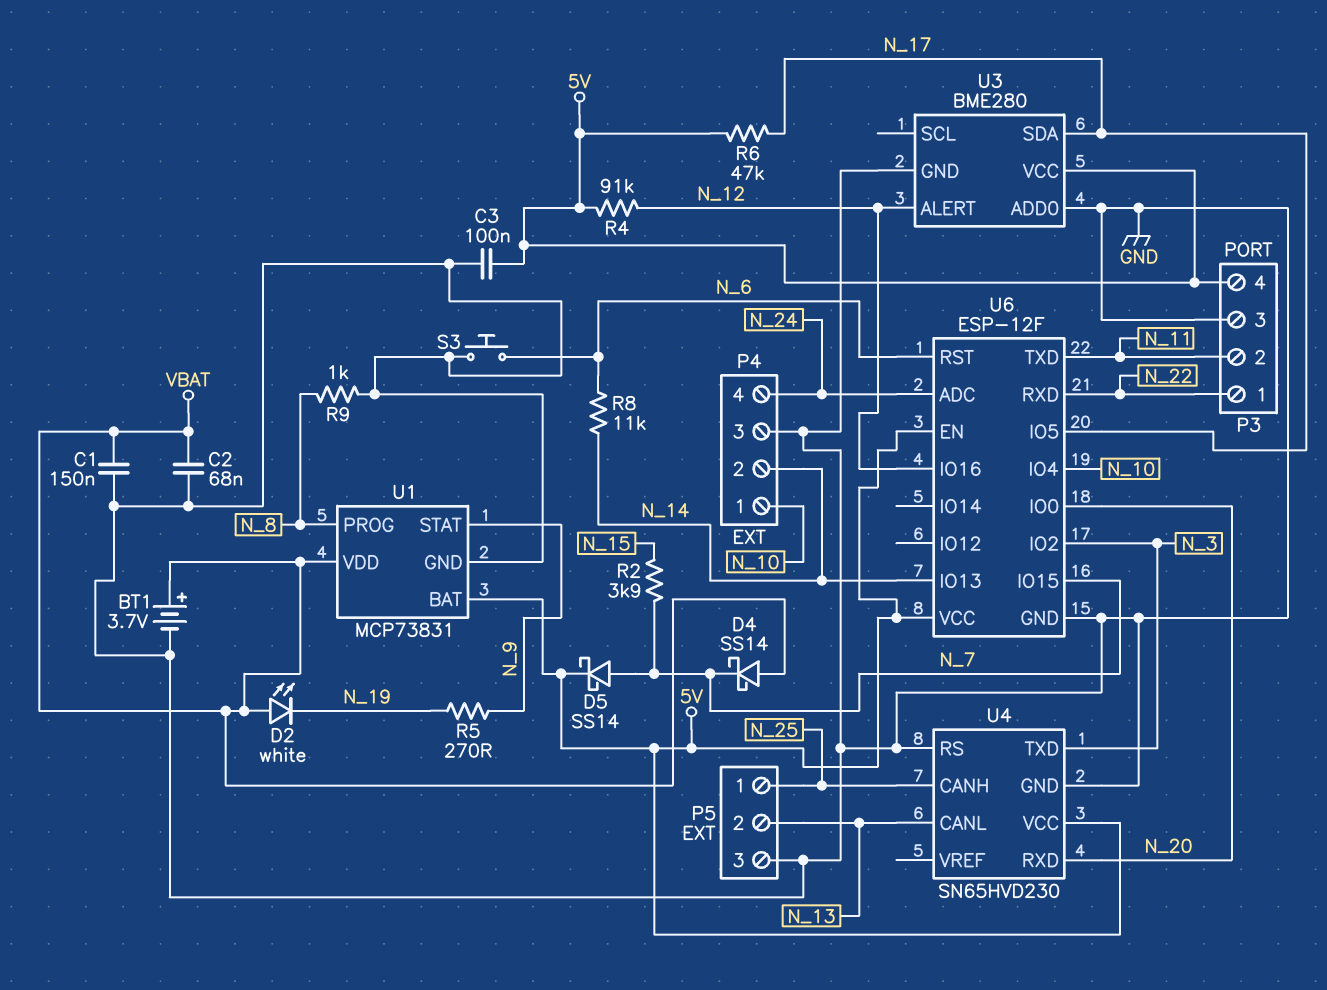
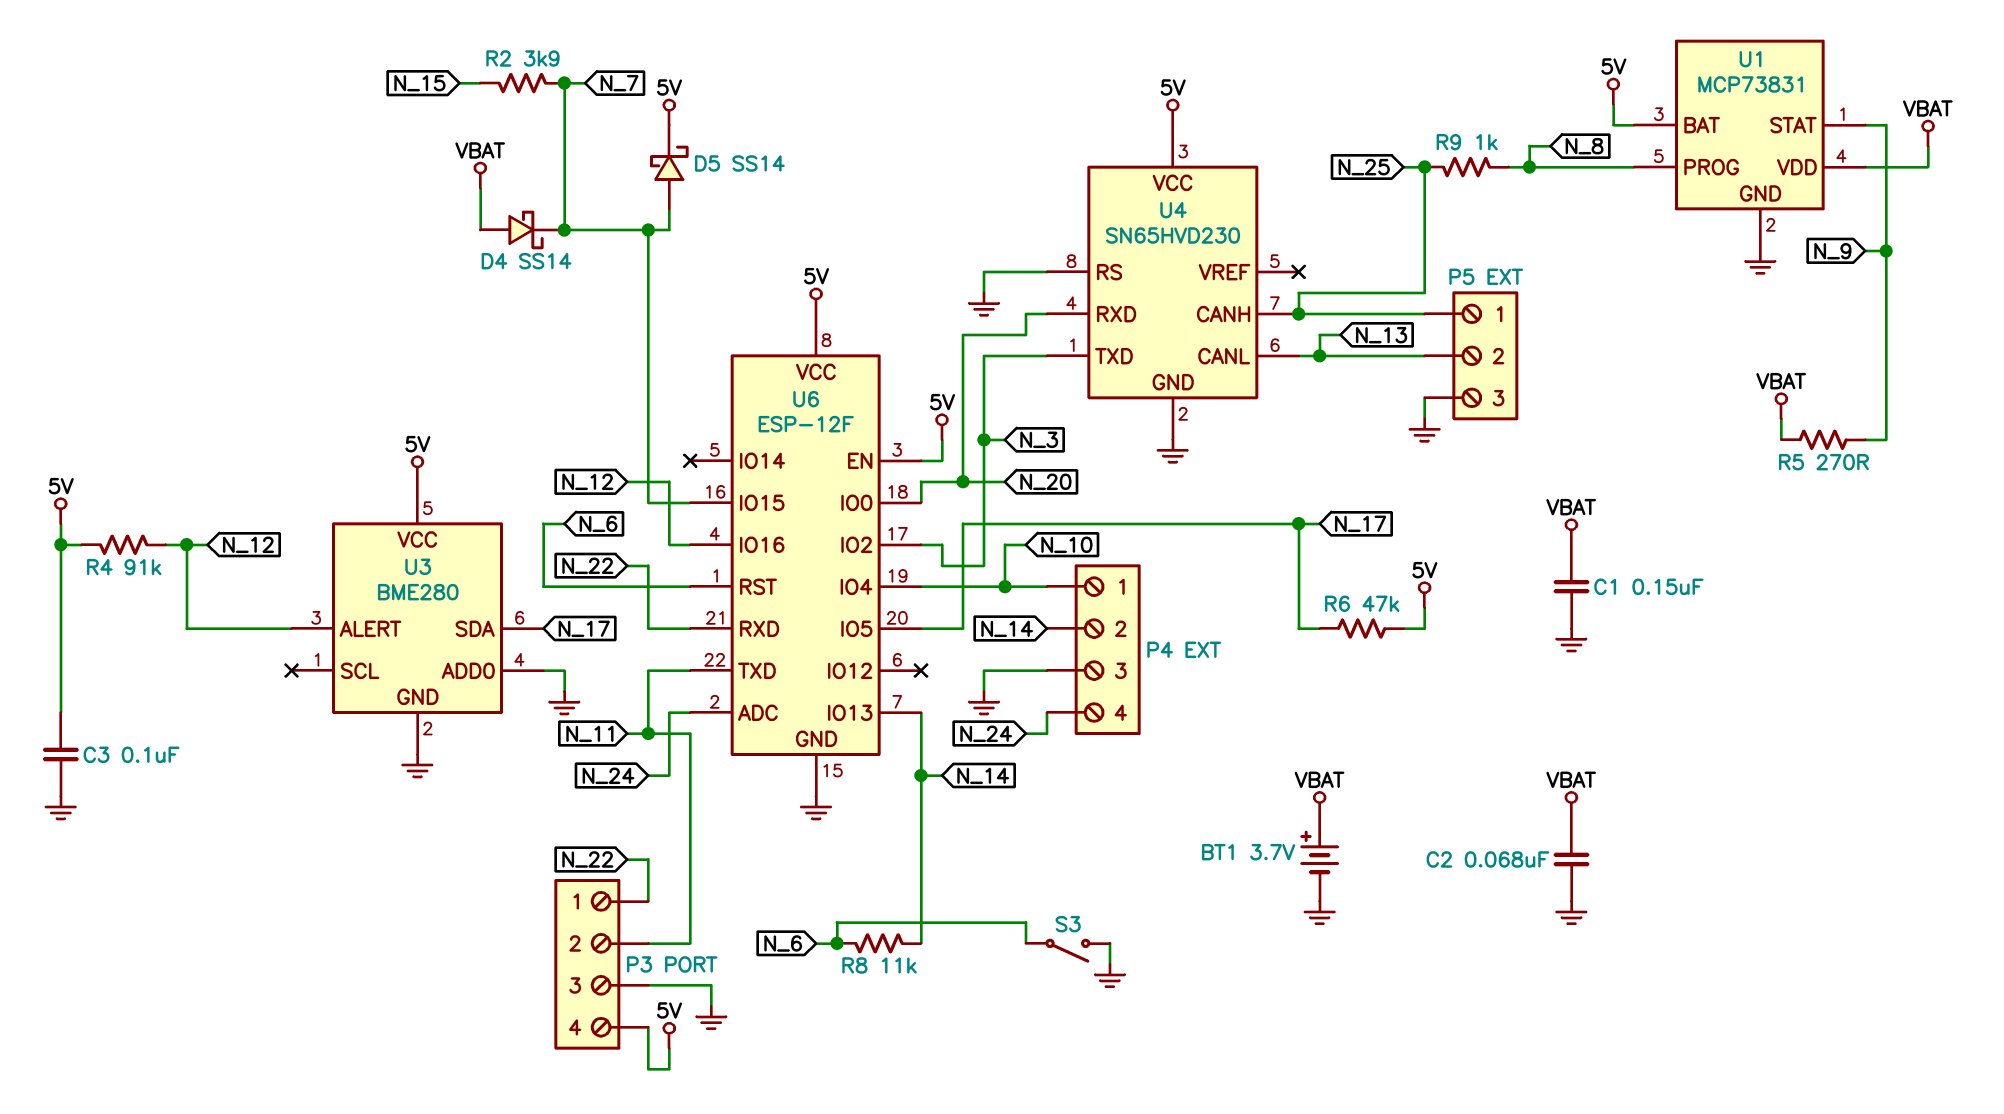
D2: LED white (A VBAT, K N_19) -> none
R5: 270 (N_9, N_19) -> 270 (N_9, VBAT)
R9: 1k (GND, N_8) -> 1k (N_8, N_25)
S3: button (GND, N_6) -> switch (GND, N_6)

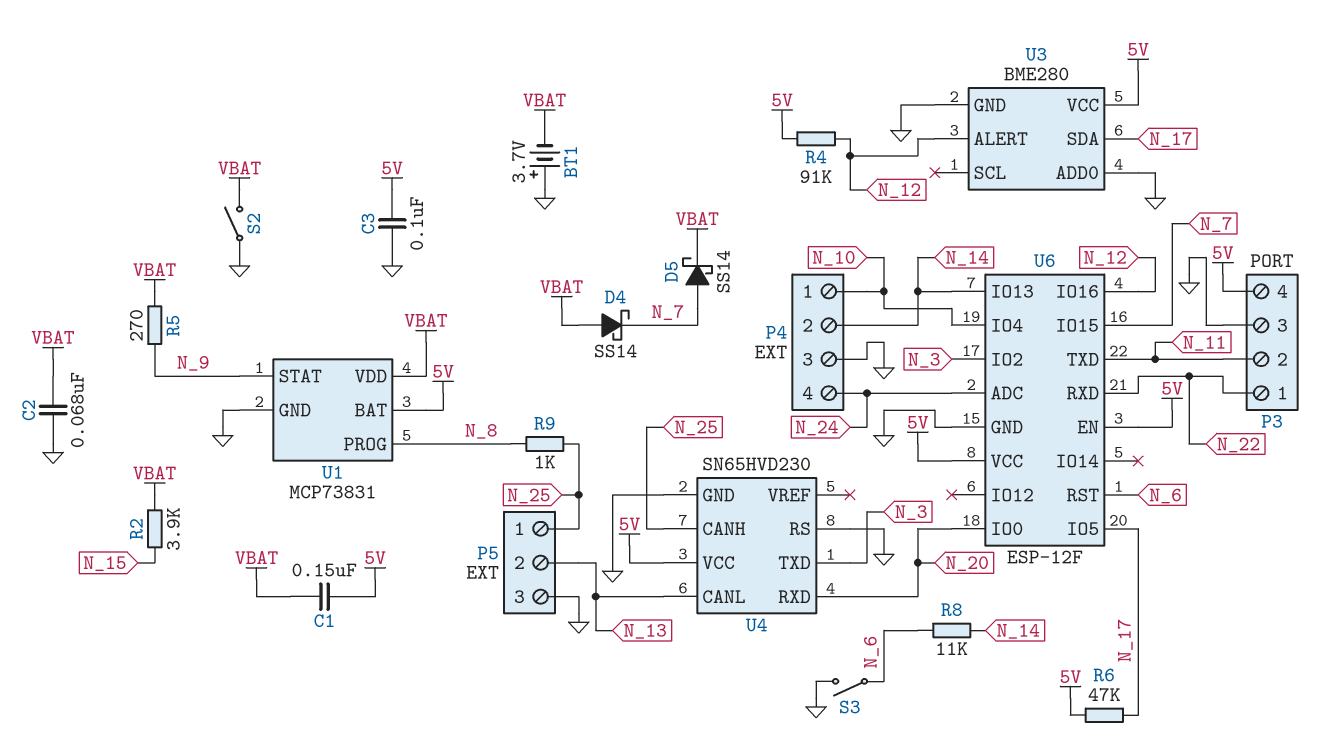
BT1: 3.7V (plus VBAT, minus GND) -> 3.7V (plus GND, minus VBAT)
C1: 150nF (GND, VBAT) -> 150nF (5V, VBAT)
D5: schottky SS14 (A N_7, K 5V) -> schottky SS14 (A N_7, K VBAT)
R2: 3.9k (N_7, N_15) -> 3.9k (N_15, VBAT)
S2: none -> switch (GND, VBAT)

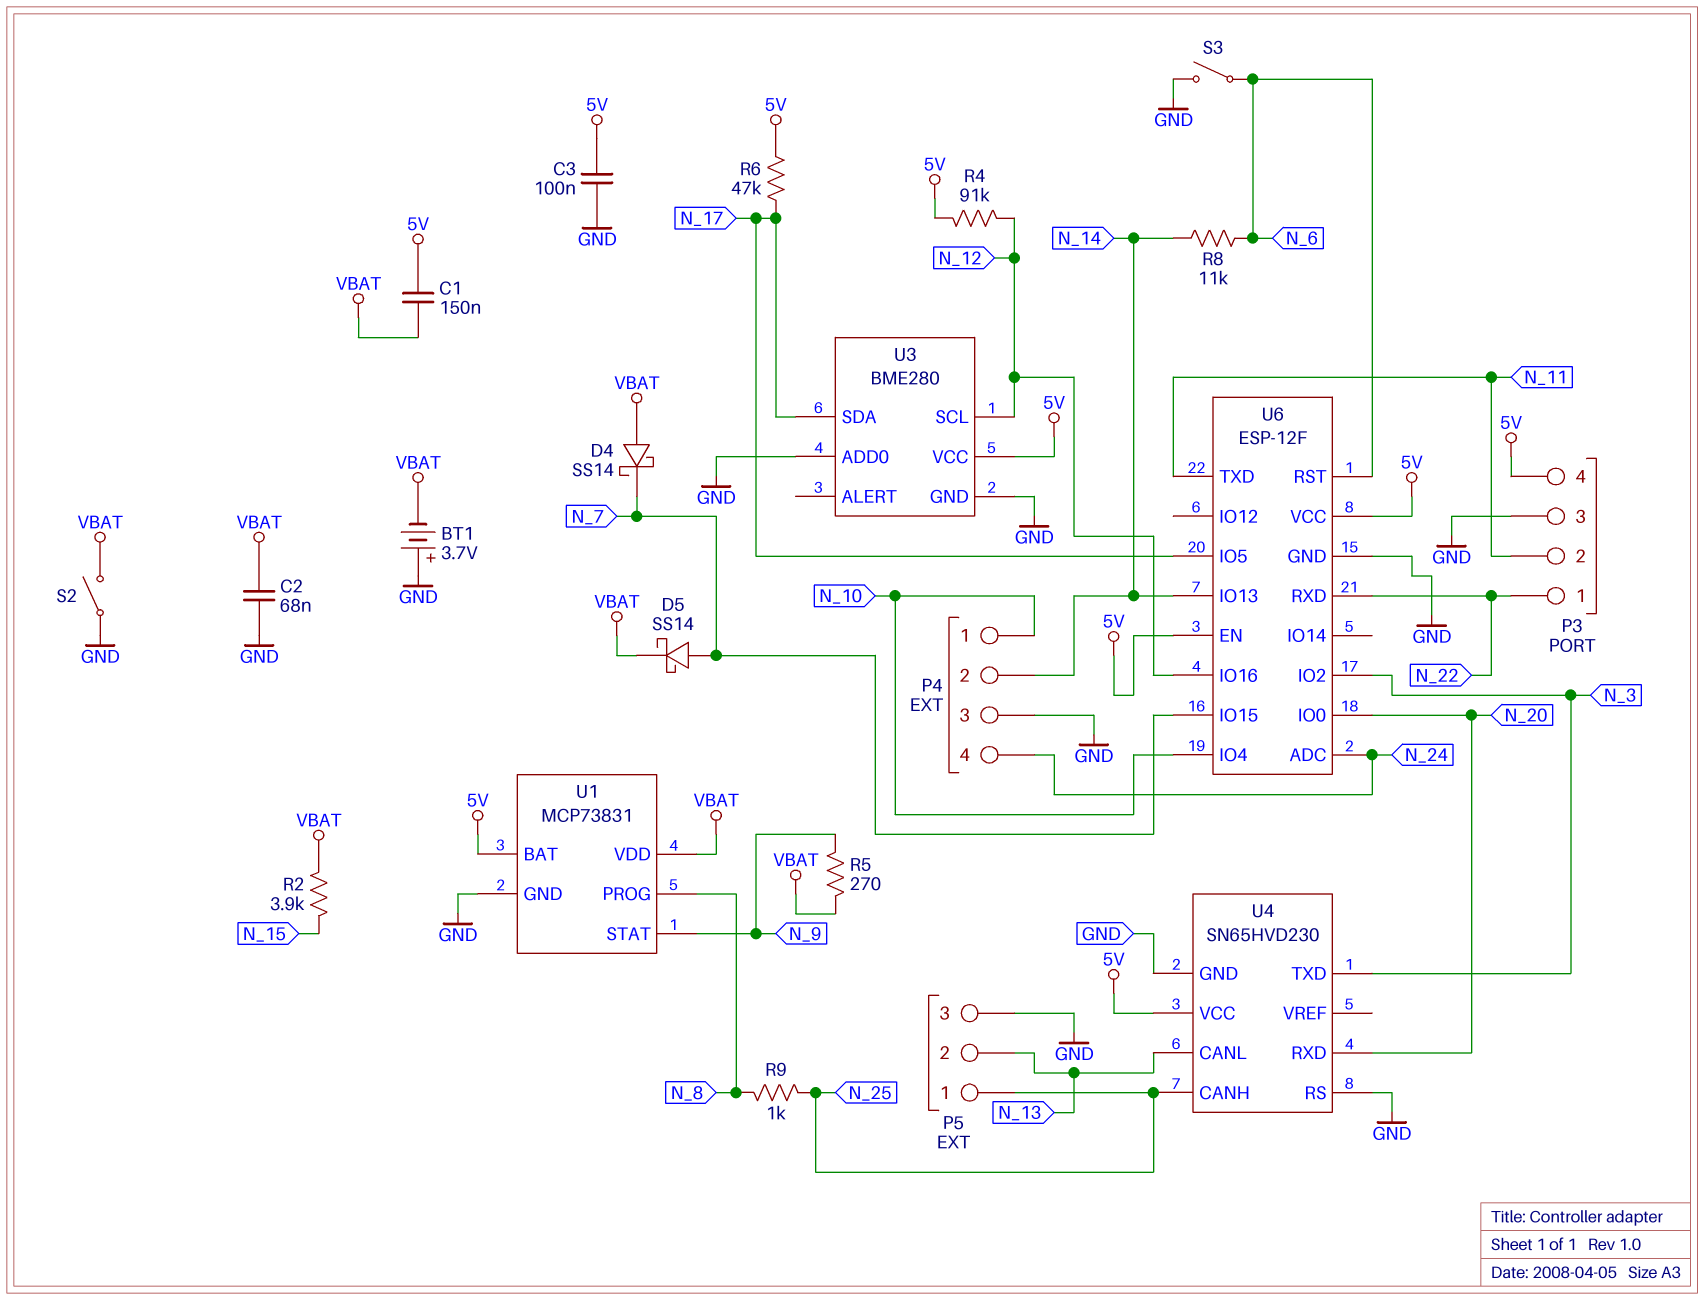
U3 pin ALERT: N_12 -> none
U3 pin SCL: none -> N_12

